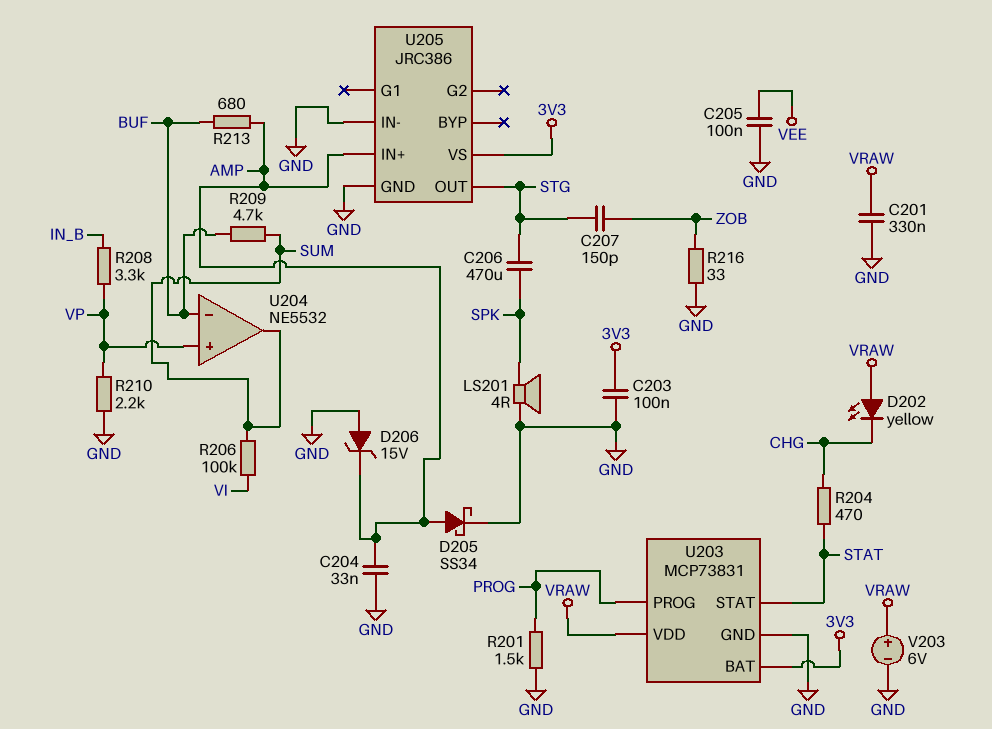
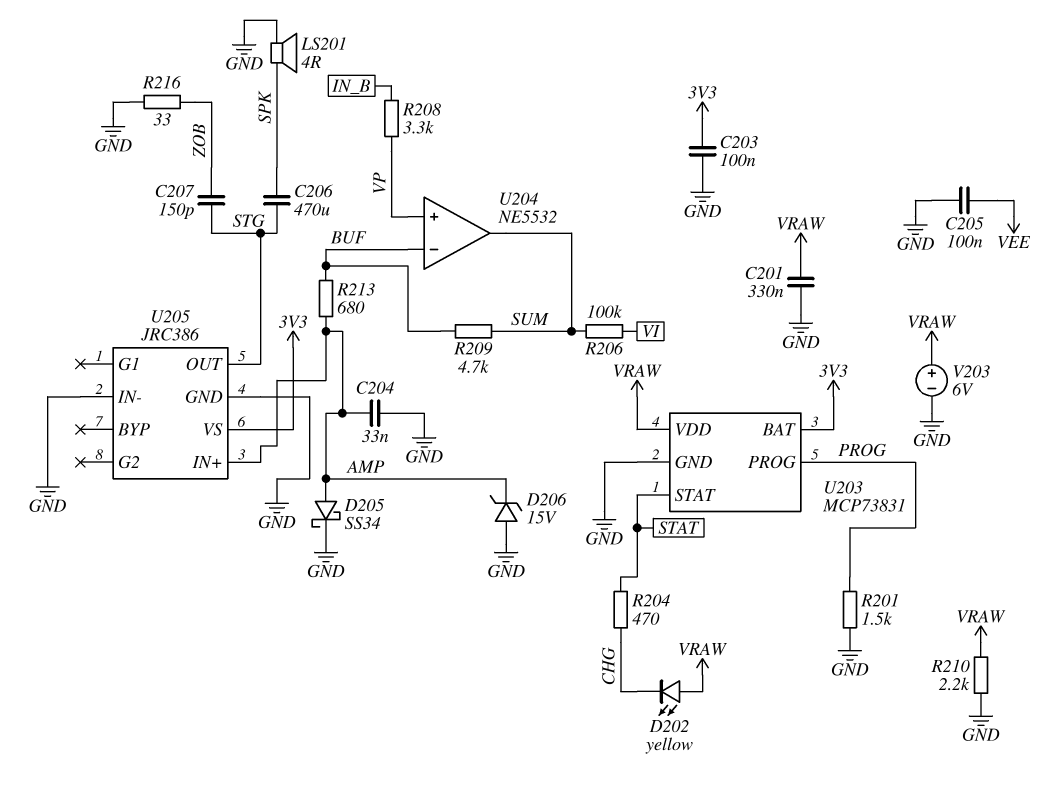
R210: 2.2k (GND, VP) -> 2.2k (GND, VRAW)

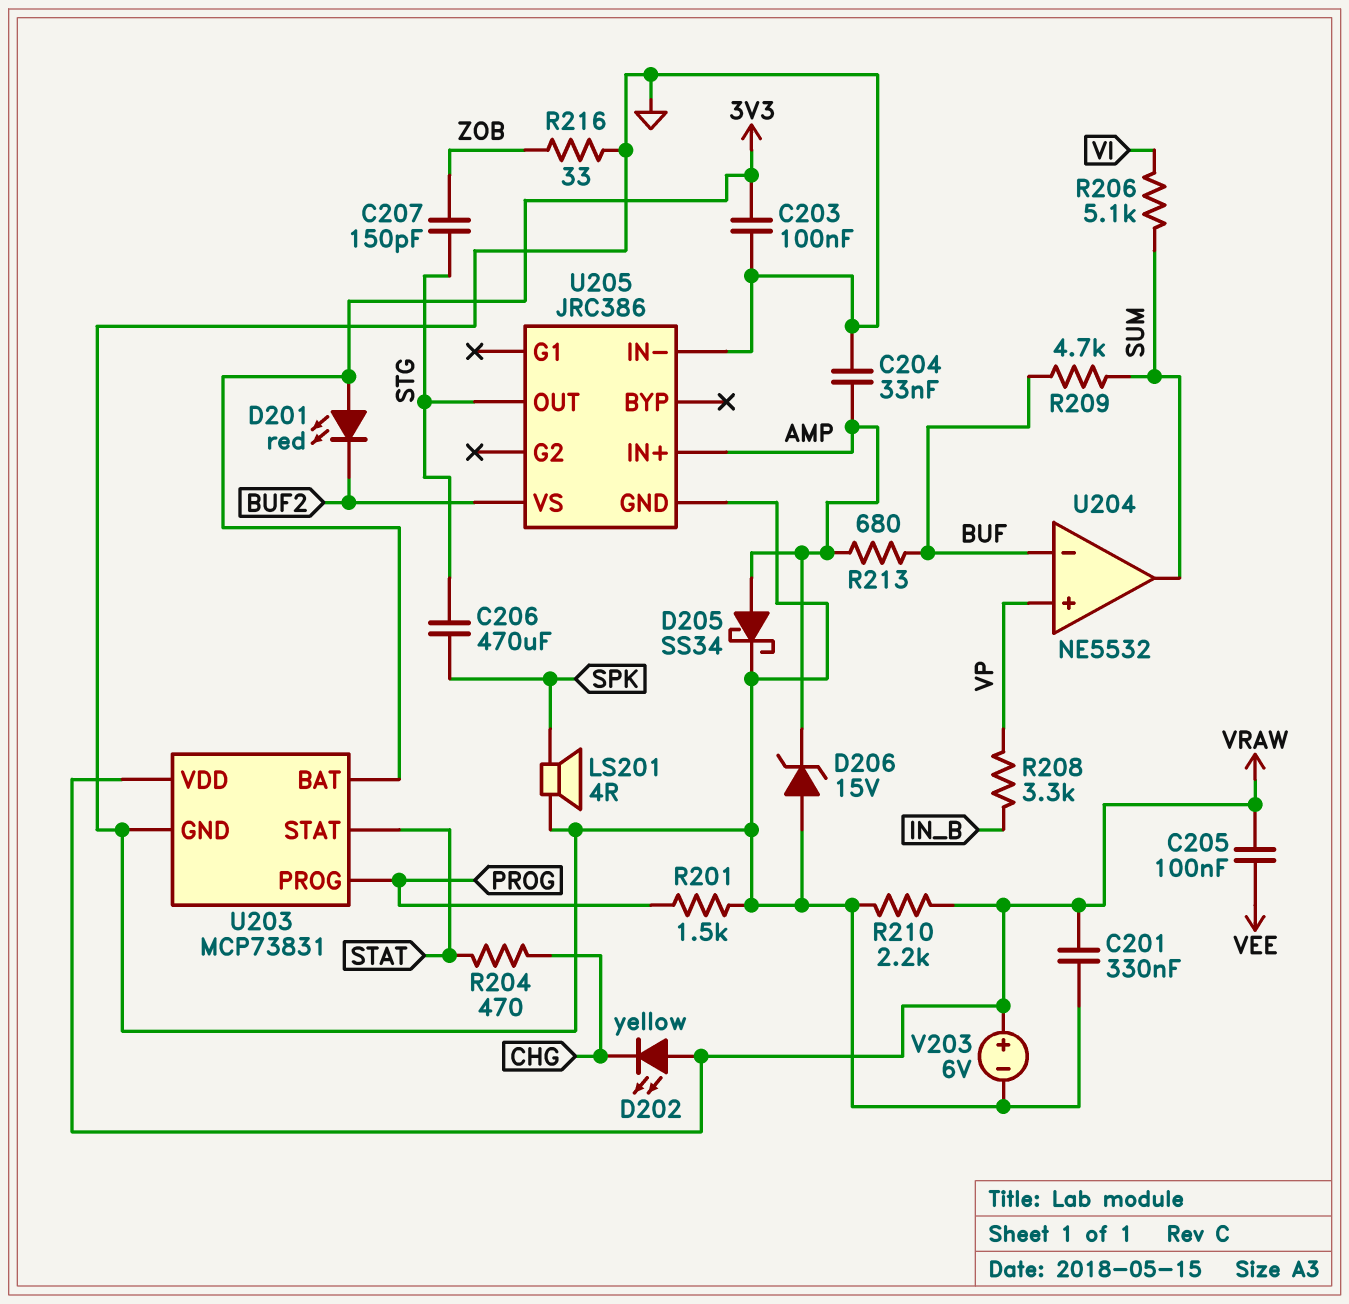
C205: 100nF (GND, VEE) -> 100nF (VEE, VRAW)
D201: none -> LED red (A 3V3, K BUF2)
R206: 100k (SUM, VI) -> 5.1k (SUM, VI)
U205 pin VS: 3V3 -> BUF2

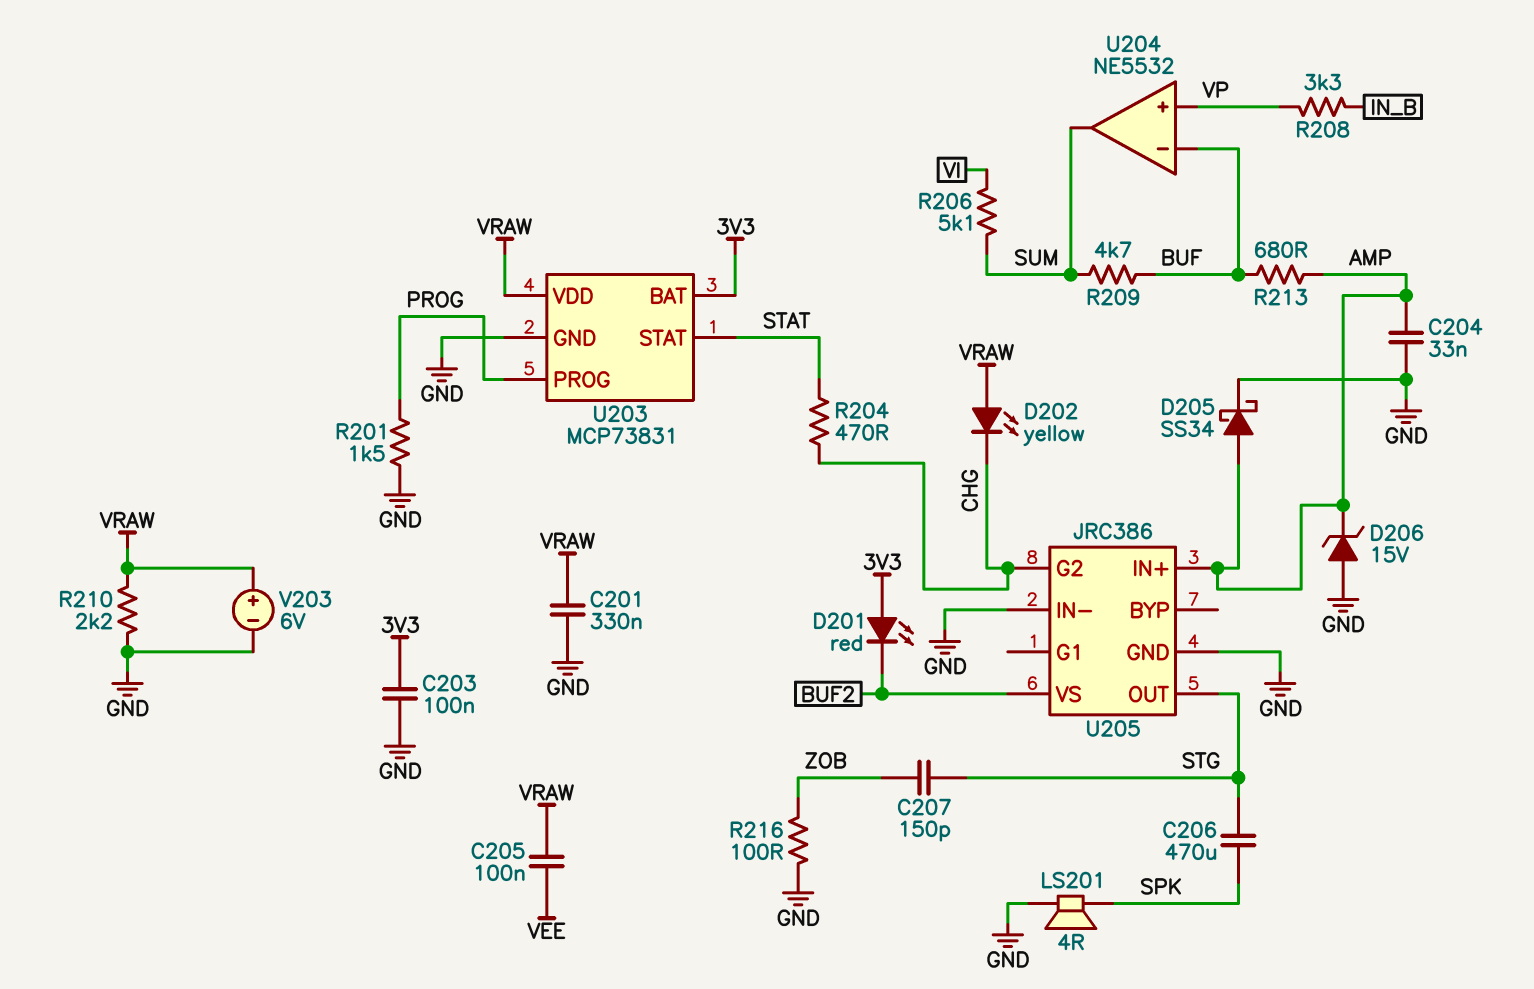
R216: 33 (GND, ZOB) -> 100 (GND, ZOB)
U205 pin G2: none -> CHG

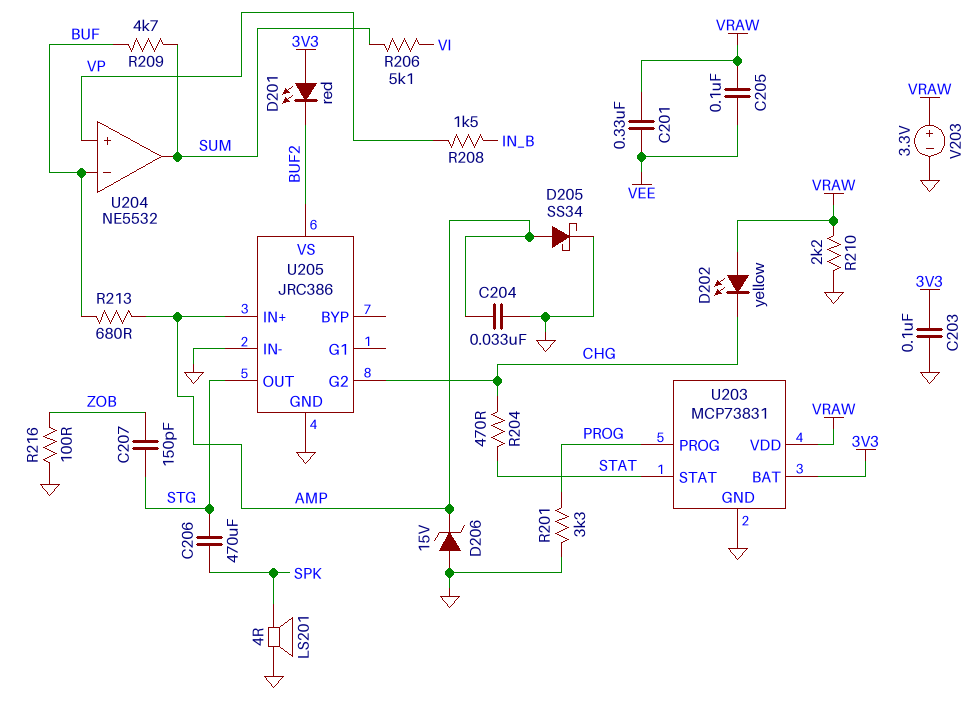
C201: 330nF (GND, VRAW) -> 330nF (VEE, VRAW)
R201: 1.5k (GND, PROG) -> 3.3k (GND, PROG)
R208: 3.3k (IN_B, VP) -> 1.5k (IN_B, VP)
V203: 6V (plus VRAW, minus GND) -> 3.3V (plus VRAW, minus GND)

